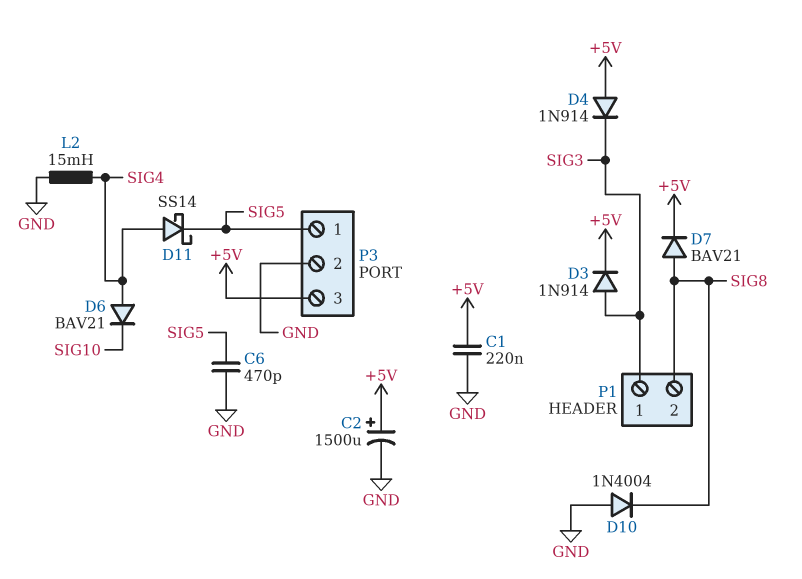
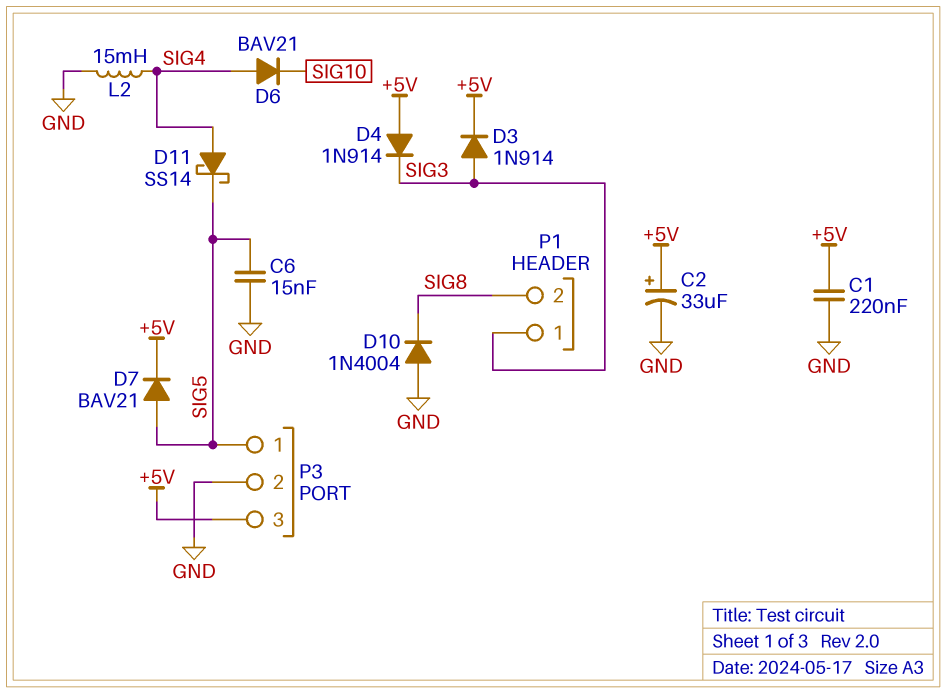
C2: 1500uF (plus +5V, minus GND) -> 33uF (plus +5V, minus GND)
C6: 470pF (GND, SIG5) -> 15nF (GND, SIG5)
D7: diode BAV21 (A SIG8, K +5V) -> diode BAV21 (A SIG5, K +5V)

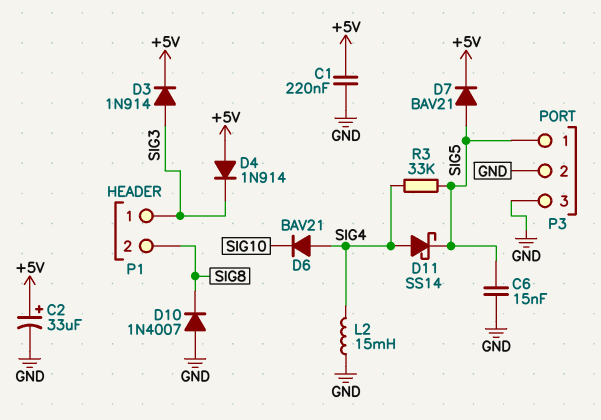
D10: diode 1N4004 (A GND, K SIG8) -> diode 1N4007 (A GND, K SIG8)
P3 pin 3: +5V -> GND
R3: none -> 33k (SIG4, SIG5)

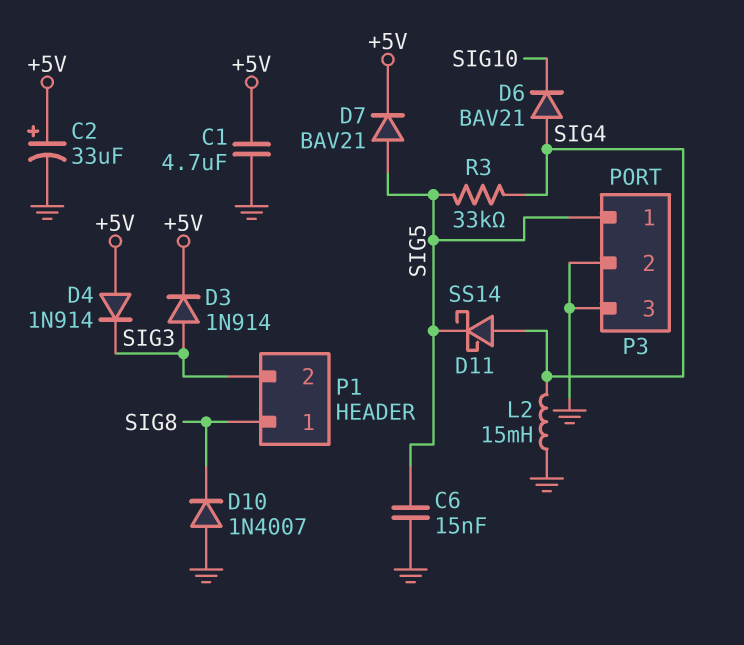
C1: 220nF (+5V, GND) -> 4.7uF (+5V, GND)
P1 pin 1: SIG3 -> SIG8
P1 pin 2: SIG8 -> SIG3

